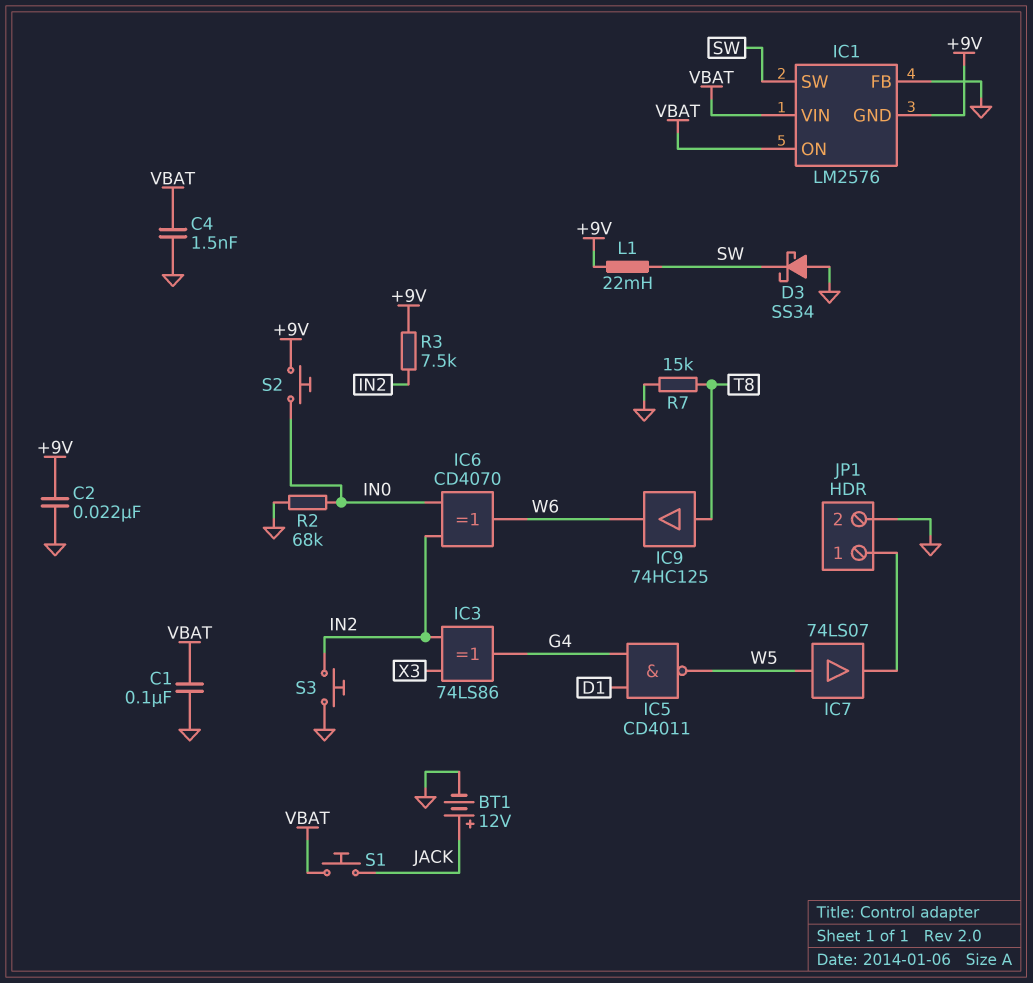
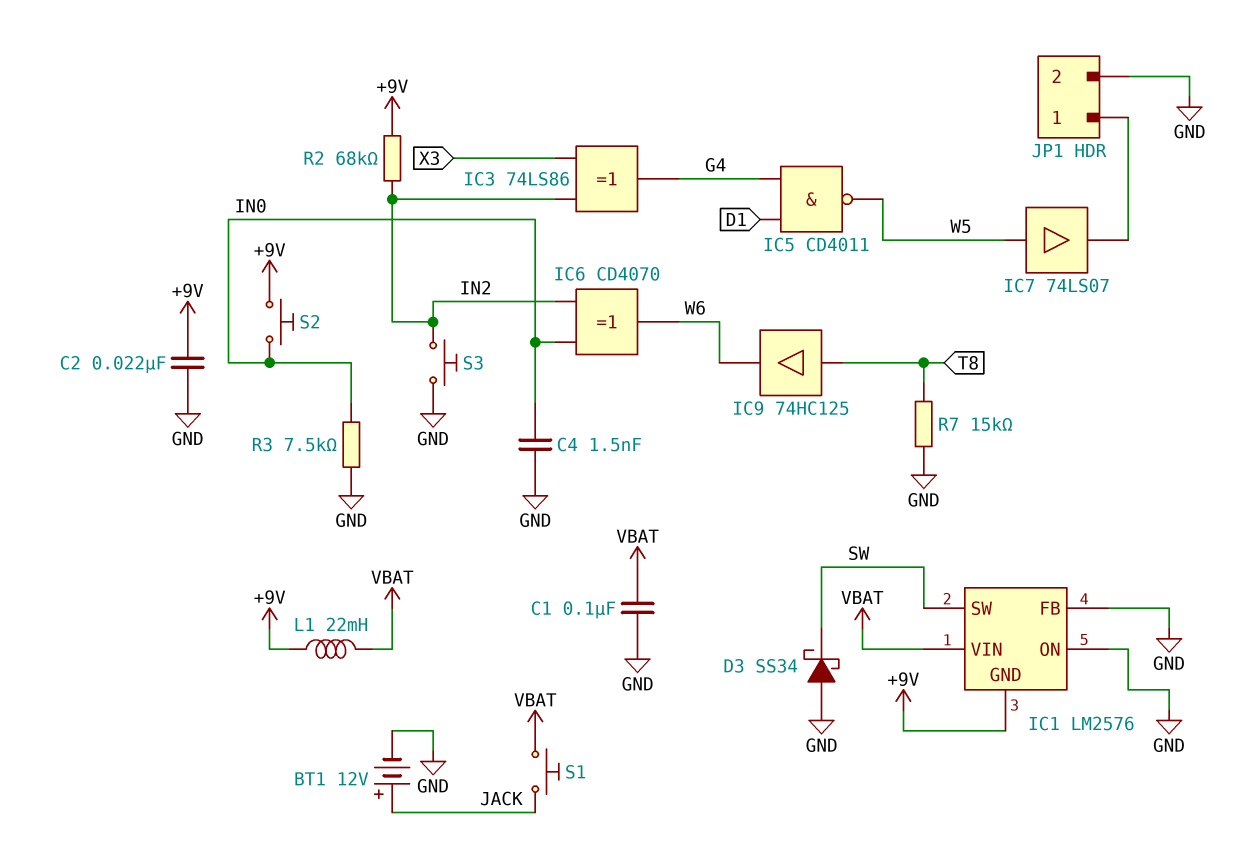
C4: 1.5nF (GND, VBAT) -> 1.5nF (GND, IN0)
IC1 pin ON: VBAT -> GND
L1: 22mH (+9V, SW) -> 22mH (+9V, VBAT)
R2: 68k (GND, IN0) -> 68k (+9V, IN2)
R3: 7.5k (+9V, IN2) -> 7.5k (GND, IN0)

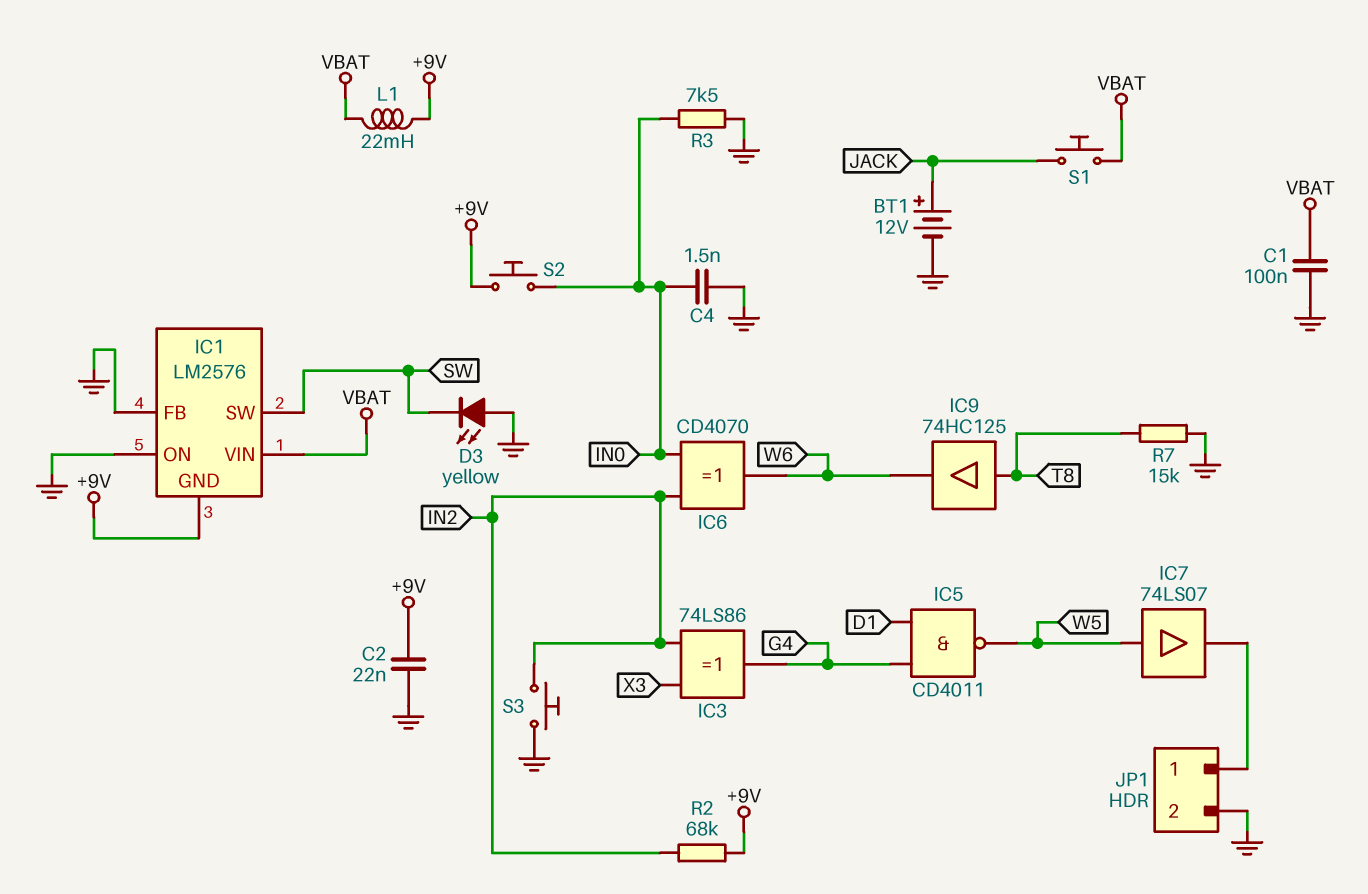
D3: schottky SS34 (A GND, K SW) -> LED yellow (A GND, K SW)

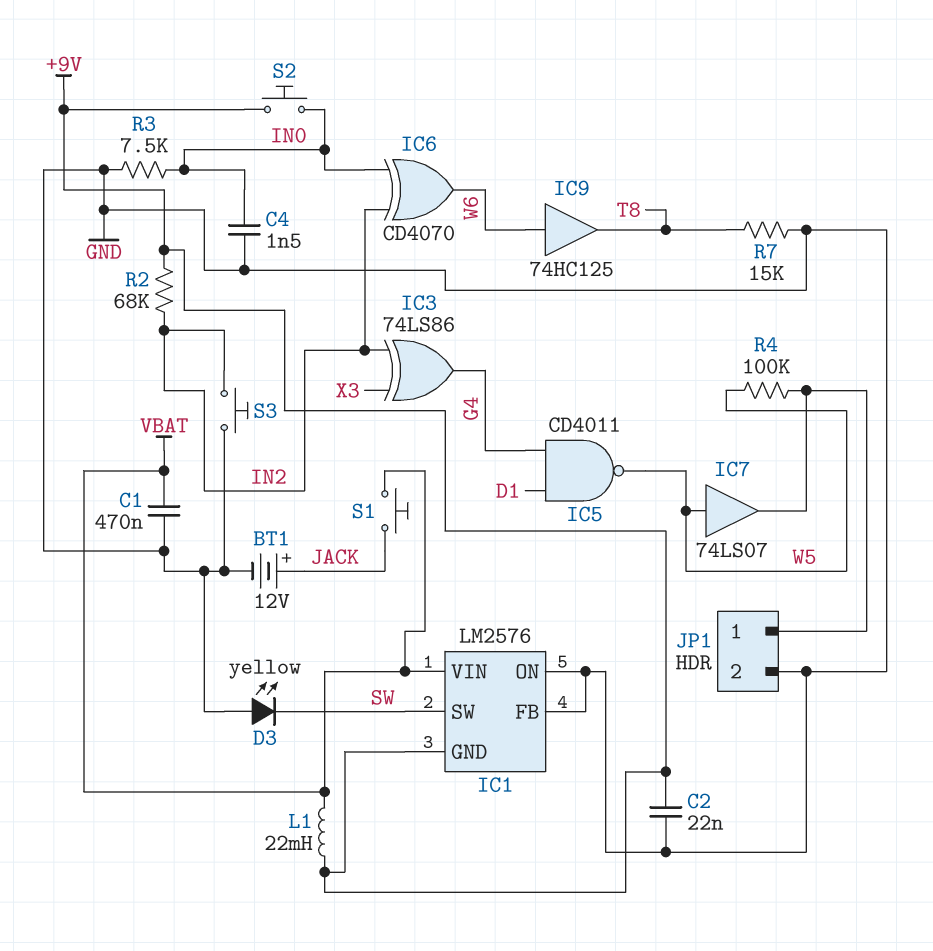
C1: 100nF (GND, VBAT) -> 470nF (GND, VBAT)
IC9: buffer 74HC125 (in T8, out W6) -> buffer 74HC125 (in W6, out T8)
R4: none -> 100k (JP1/1, W5)

